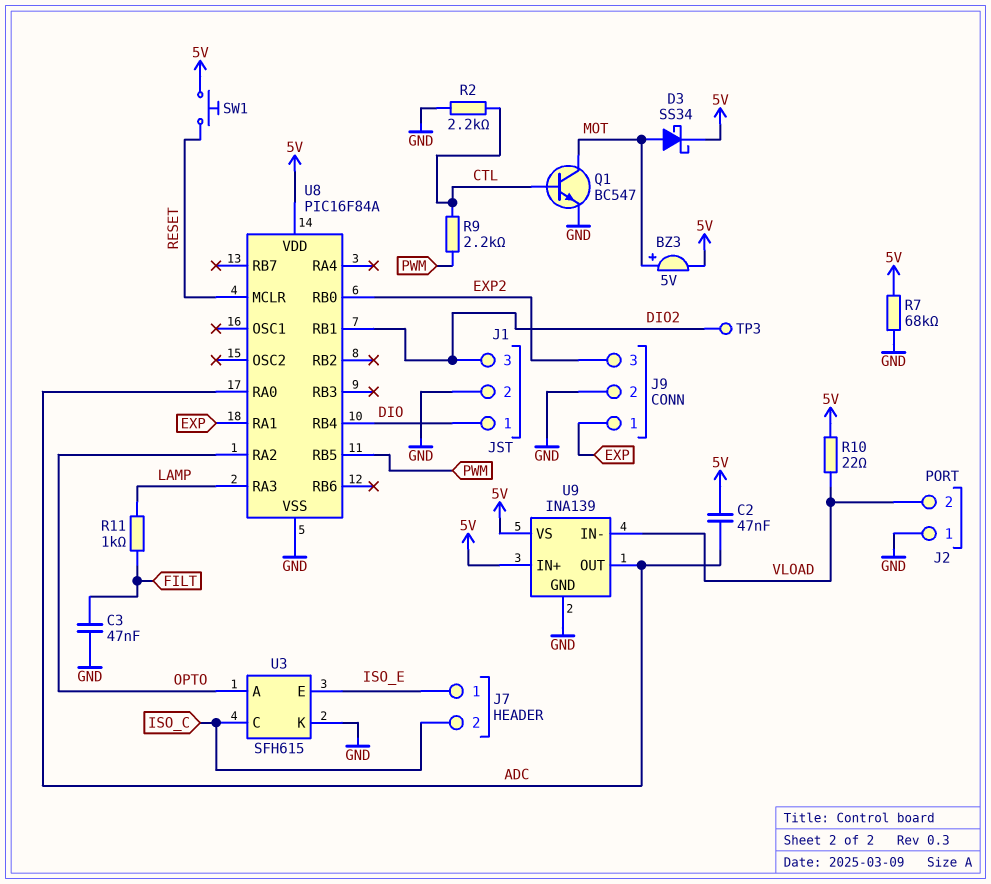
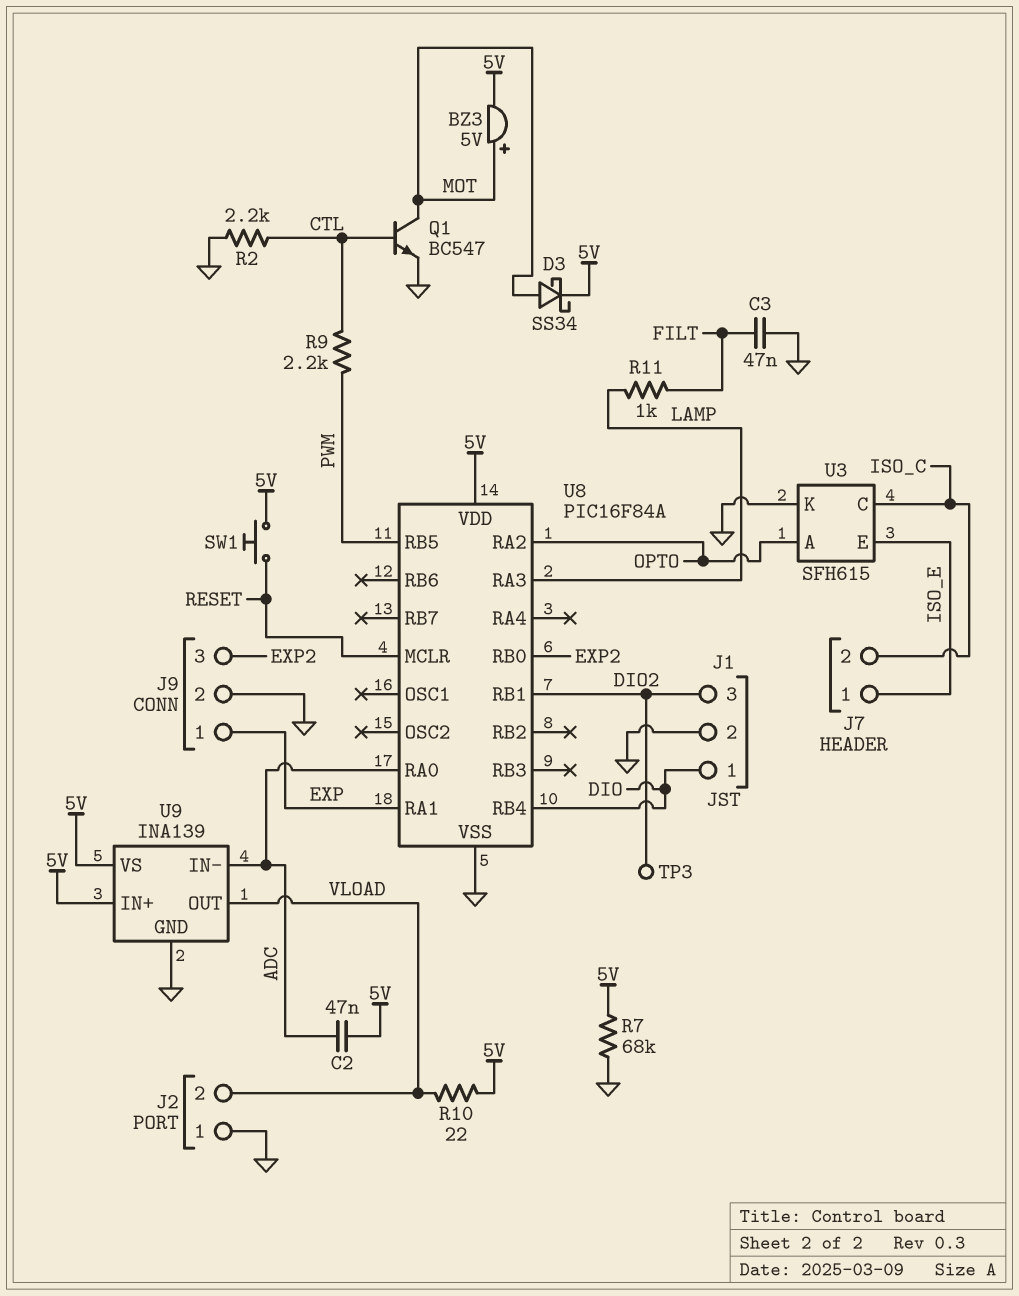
U9 pin IN-: VLOAD -> ADC
U9 pin OUT: ADC -> VLOAD

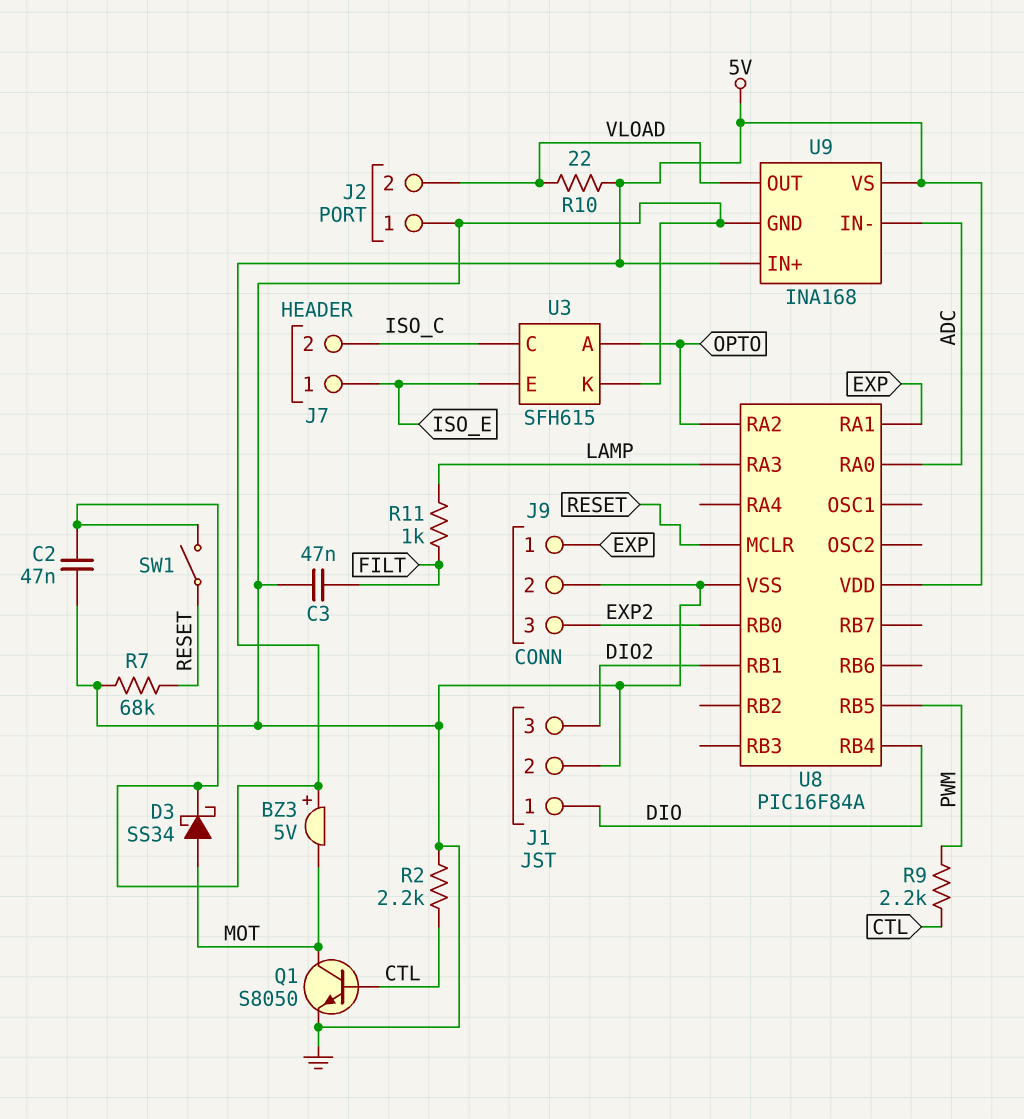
BZ3: buzzer 5V (plus MOT, minus 5V) -> buzzer 5V (plus 5V, minus MOT)
C2: 47nF (5V, ADC) -> 47nF (5V, GND)
Q1: NPN BC547 (B CTL, C MOT, E GND) -> NPN S8050 (B CTL, C MOT, E GND)
R7: 68k (5V, GND) -> 68k (GND, RESET)
SW1: button (5V, RESET) -> switch (5V, RESET)
TP3: test point (DIO2) -> none
U9: INA139 -> INA168

